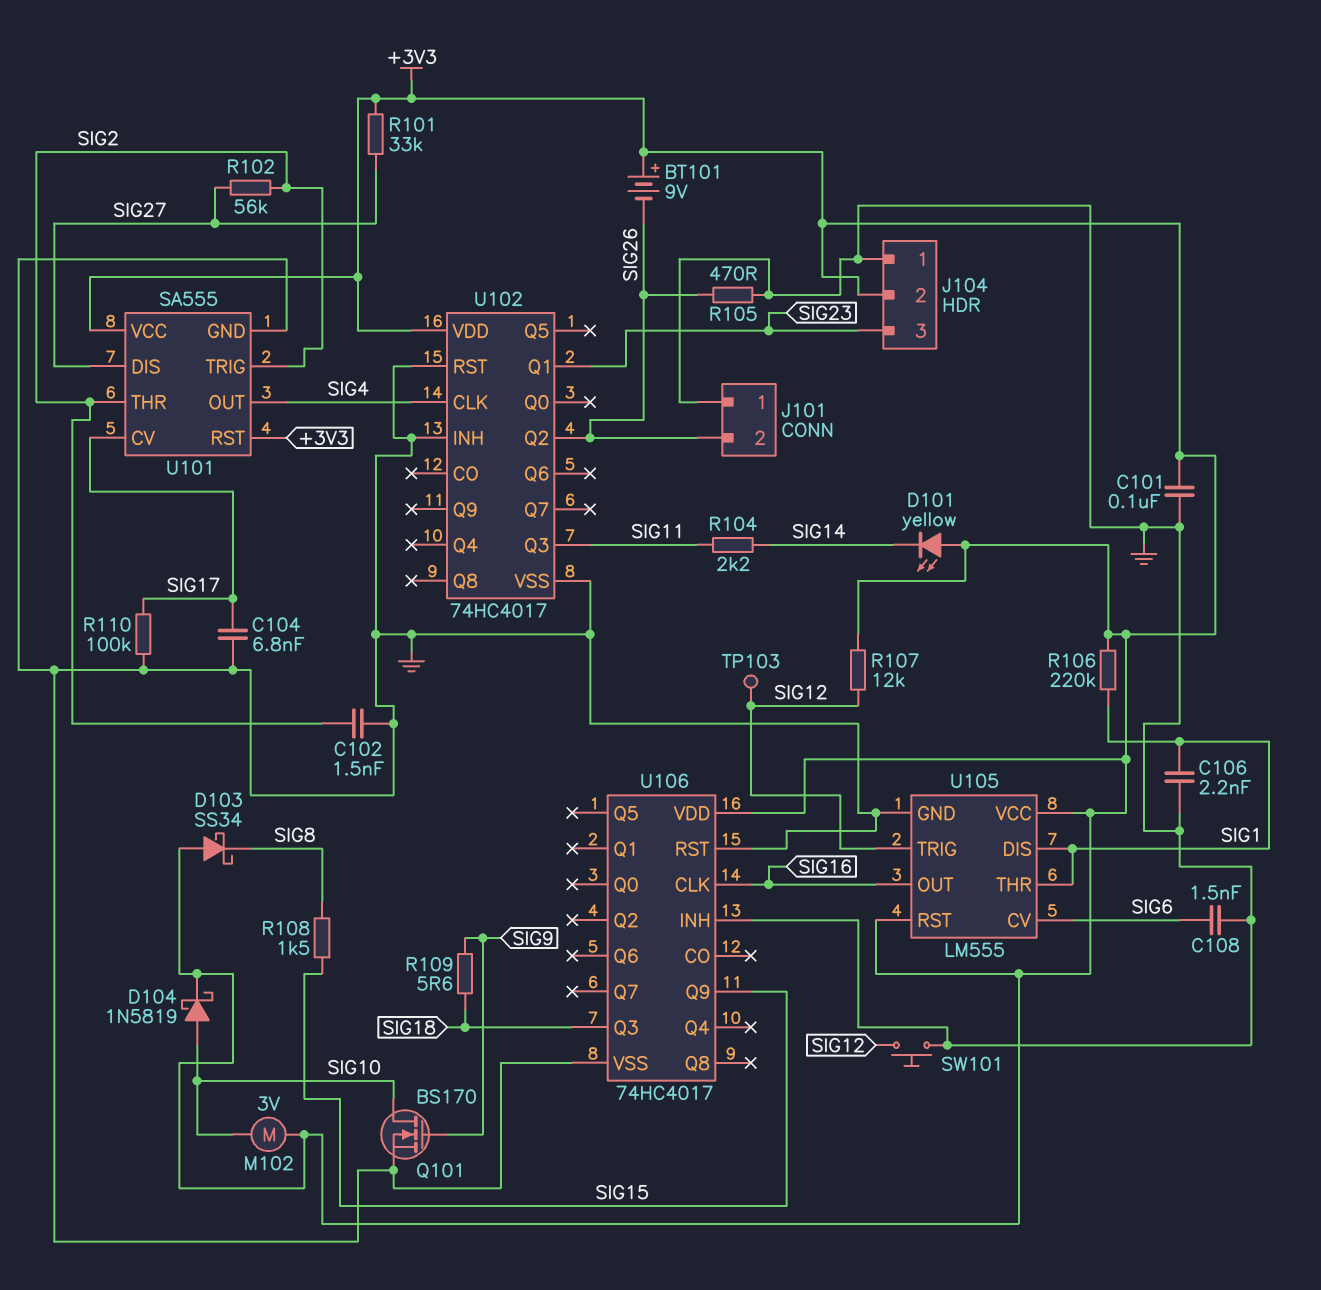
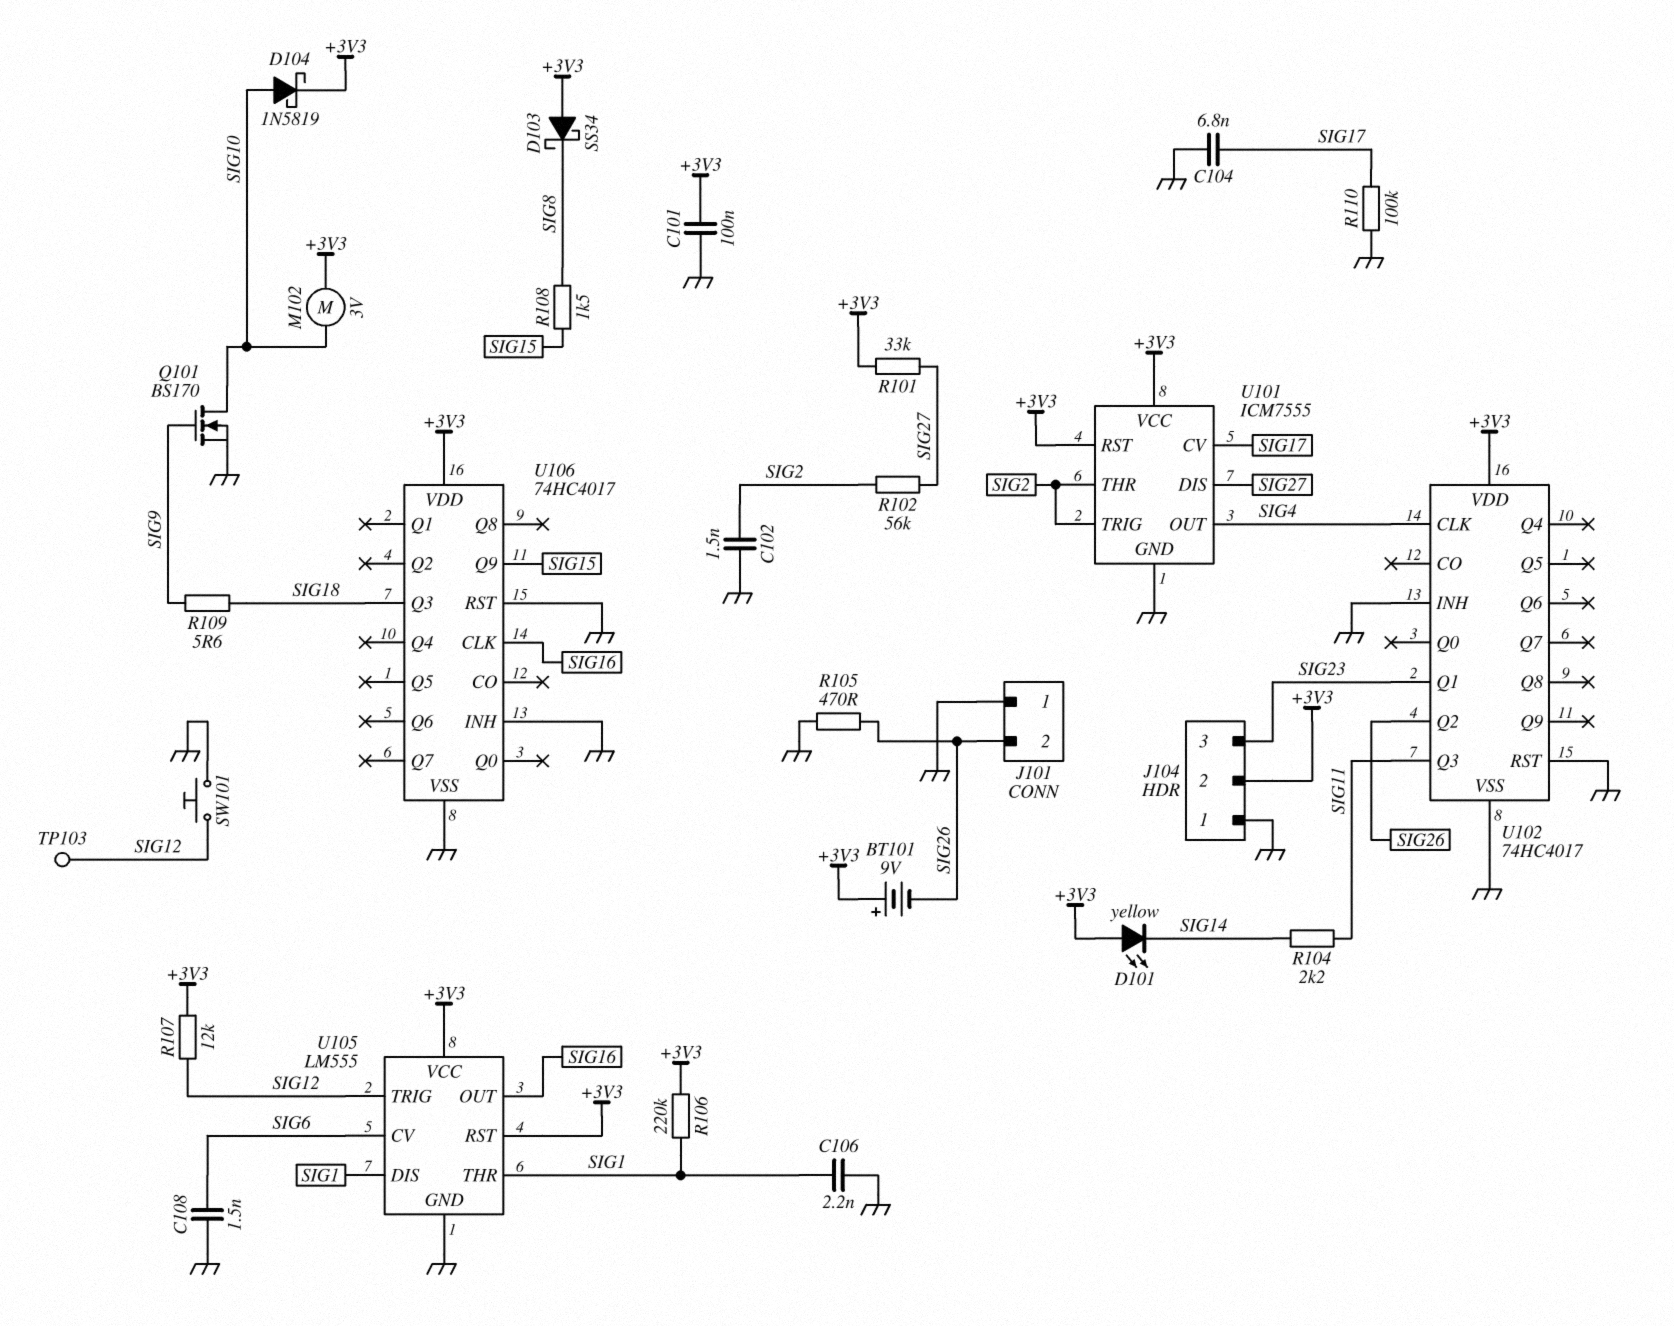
U101: SA555 -> ICM7555

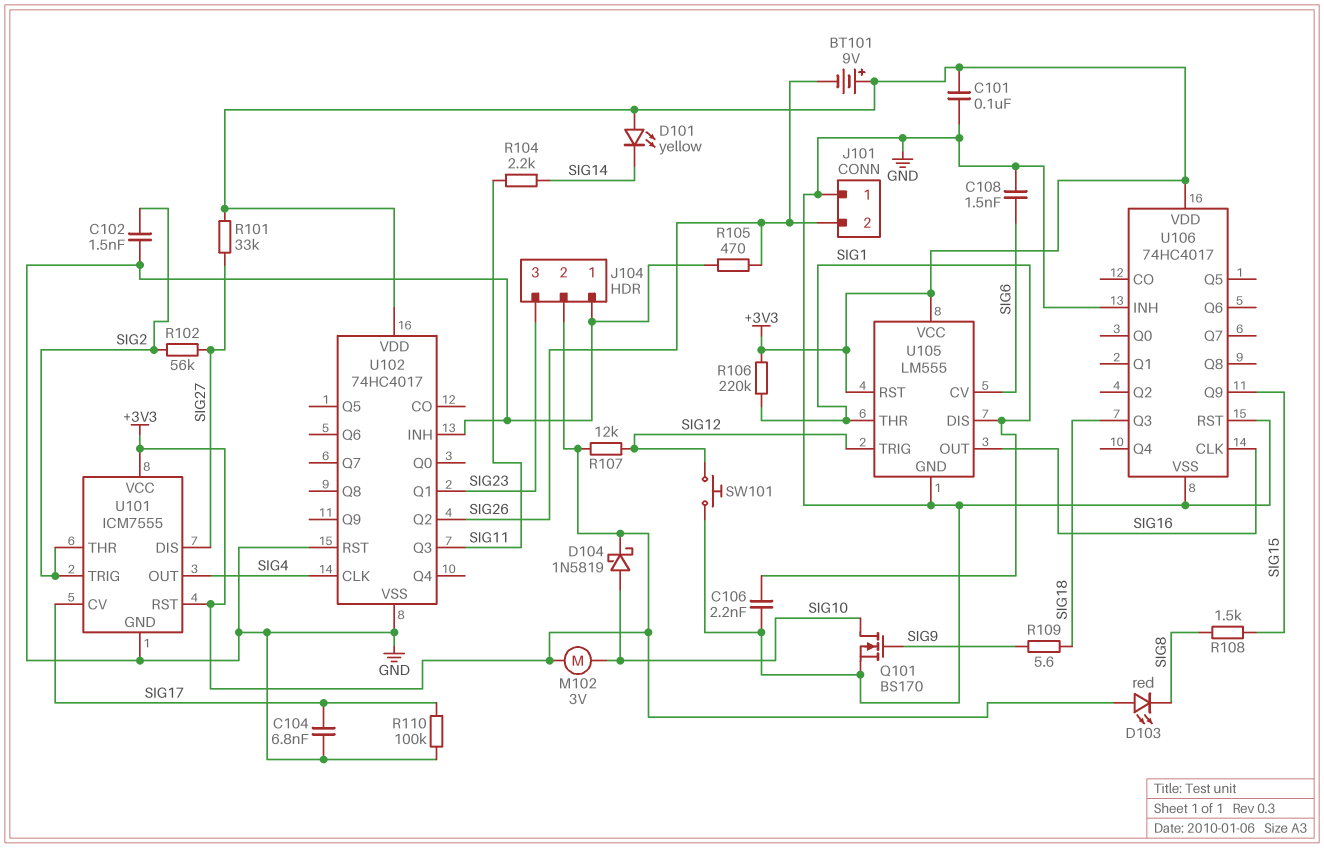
D103: schottky SS34 (A +3V3, K SIG8) -> LED red (A +3V3, K SIG8)
TP103: test point (SIG12) -> none

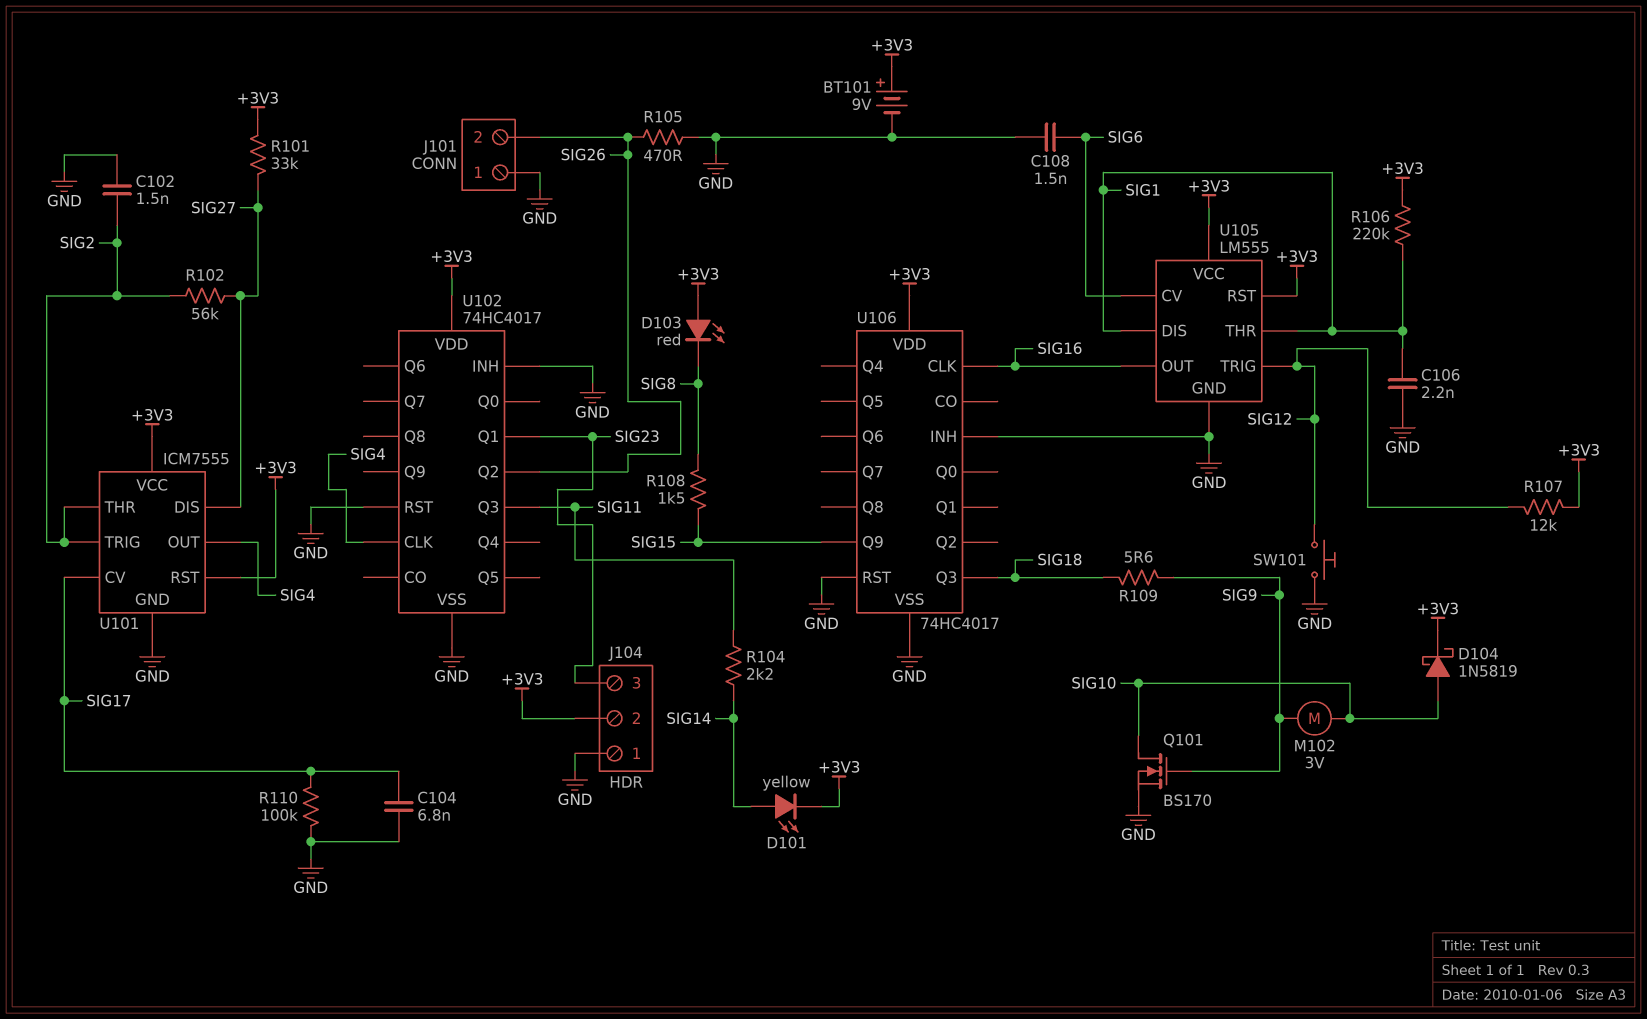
BT101: 9V (plus +3V3, minus SIG26) -> 9V (plus +3V3, minus GND)
C101: 100nF (+3V3, GND) -> none
D101: LED yellow (A +3V3, K SIG14) -> LED yellow (A SIG14, K +3V3)
M102: motor 3V (+3V3, SIG10) -> motor 3V (SIG9, SIG10)

